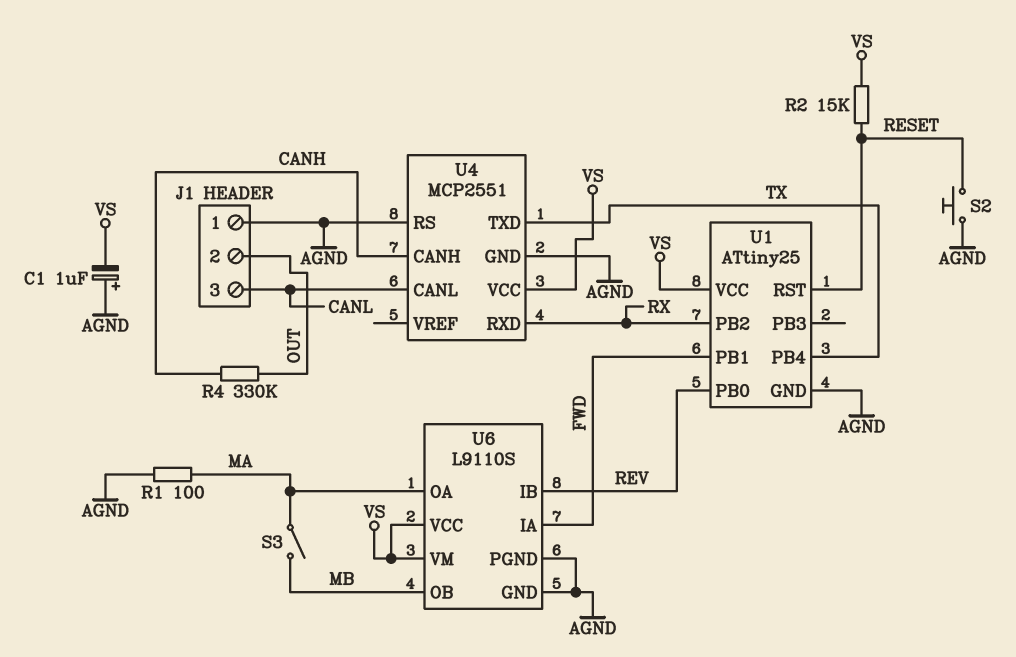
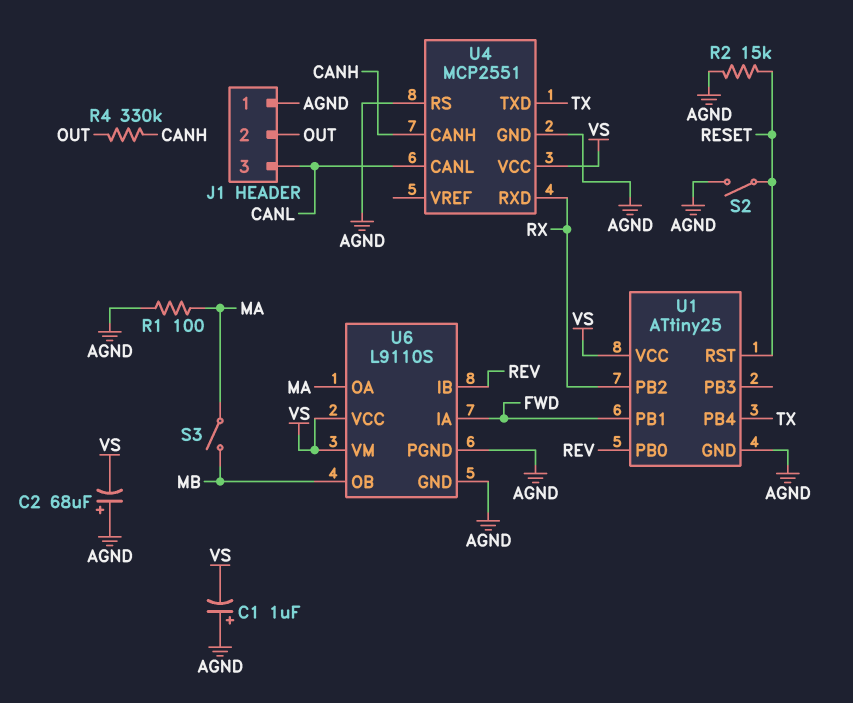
C2: none -> 68uF (plus AGND, minus VS)
R2: 15k (RESET, VS) -> 15k (AGND, RESET)
S2: button (AGND, RESET) -> switch (AGND, RESET)

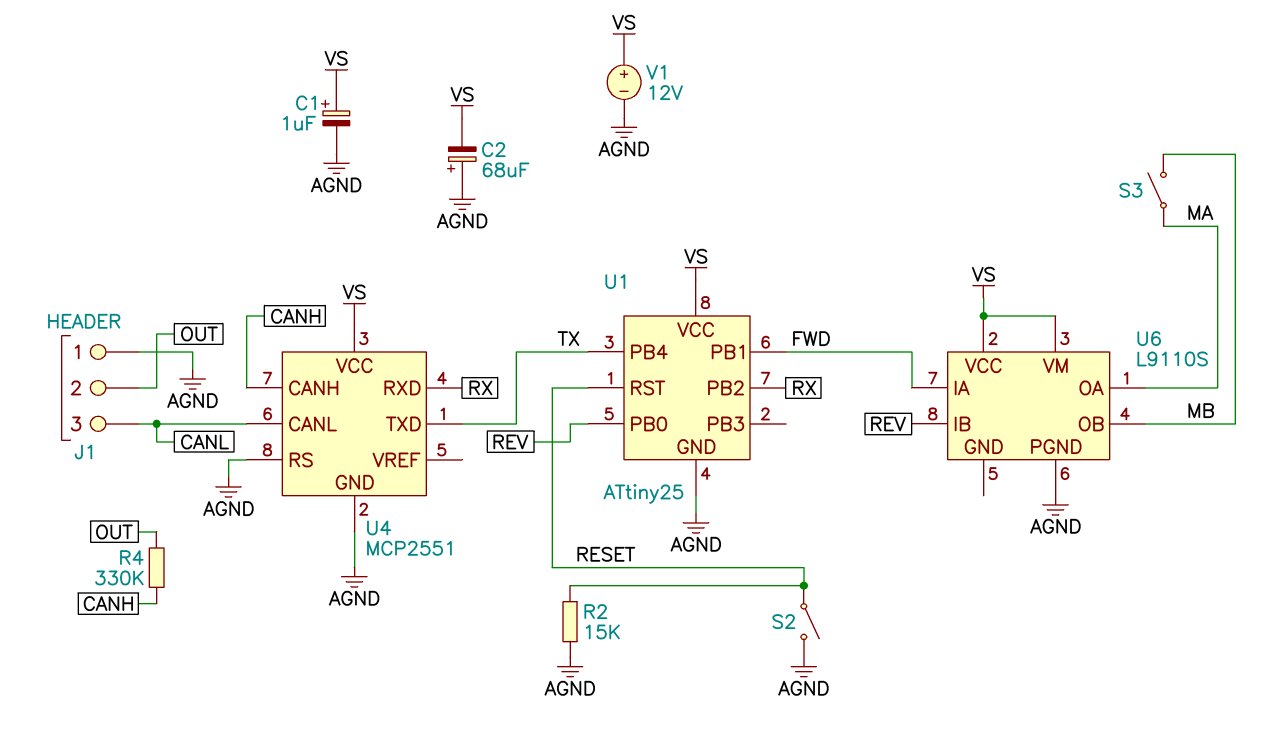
C1: 1uF (plus AGND, minus VS) -> 1uF (plus VS, minus AGND)
R1: 100 (AGND, MA) -> none
U6 pin GND: AGND -> none
V1: none -> 12V (plus VS, minus AGND)

